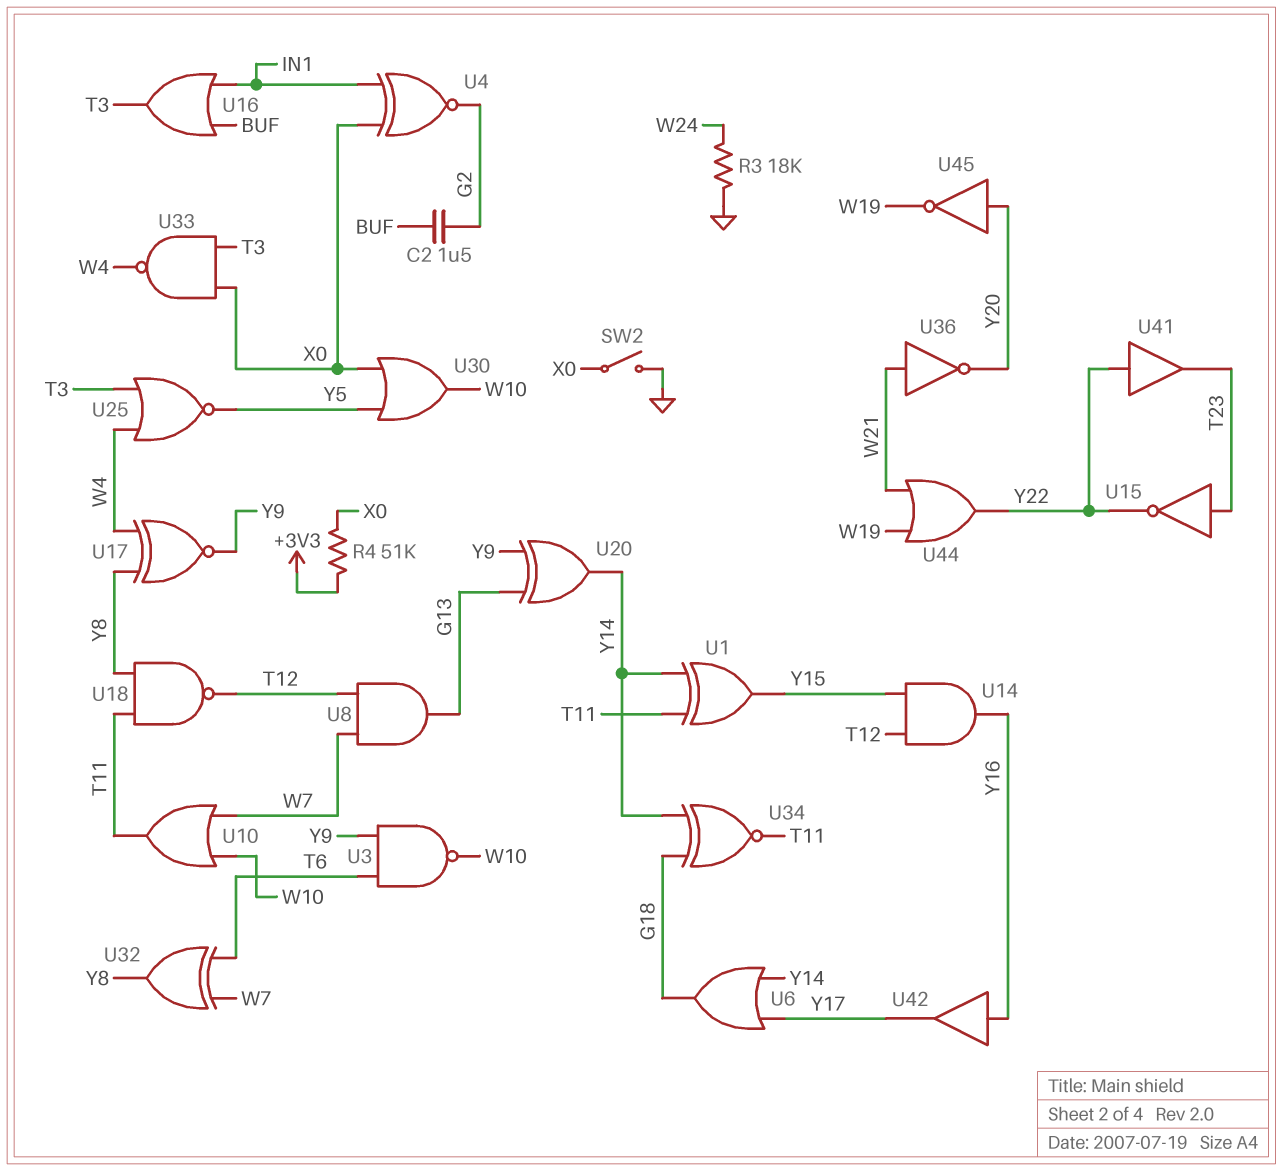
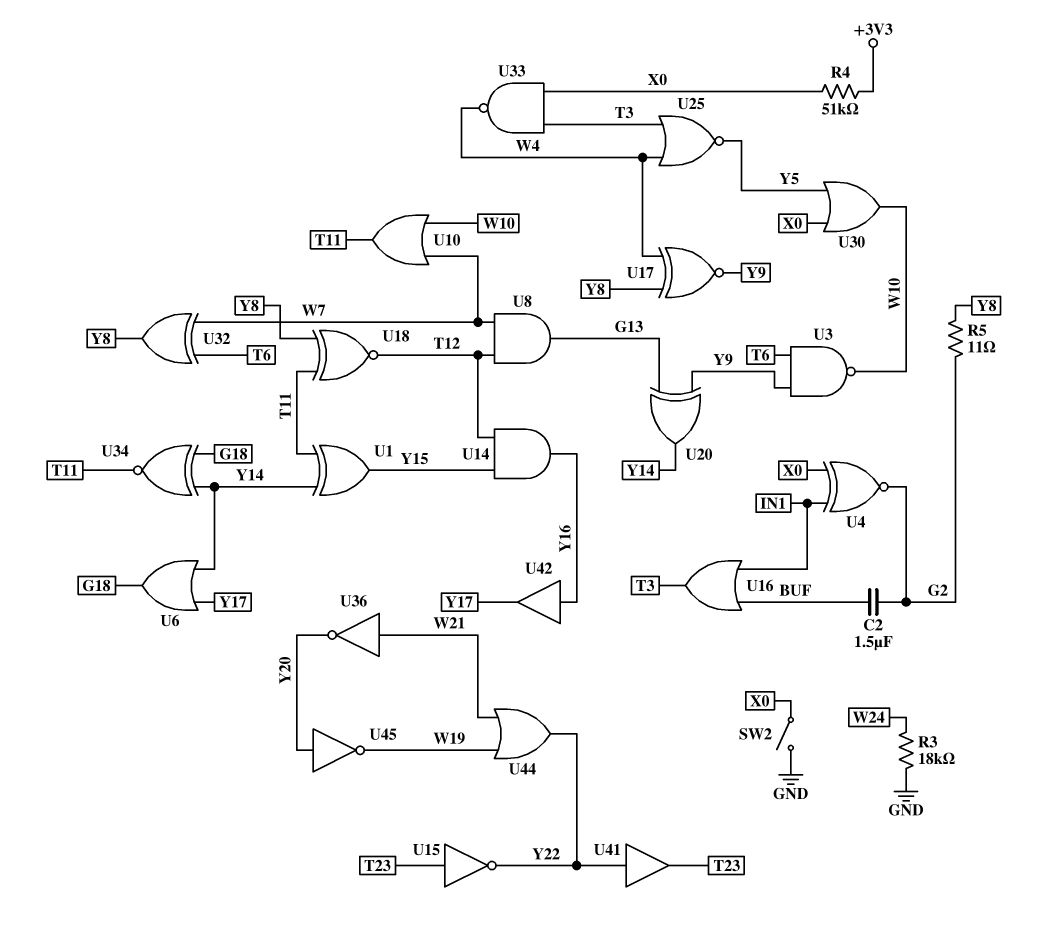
R5: none -> 11 (G2, Y8)
U18: NAND (in T11, in Y8, out T12) -> XNOR (in T11, in Y8, out T12)

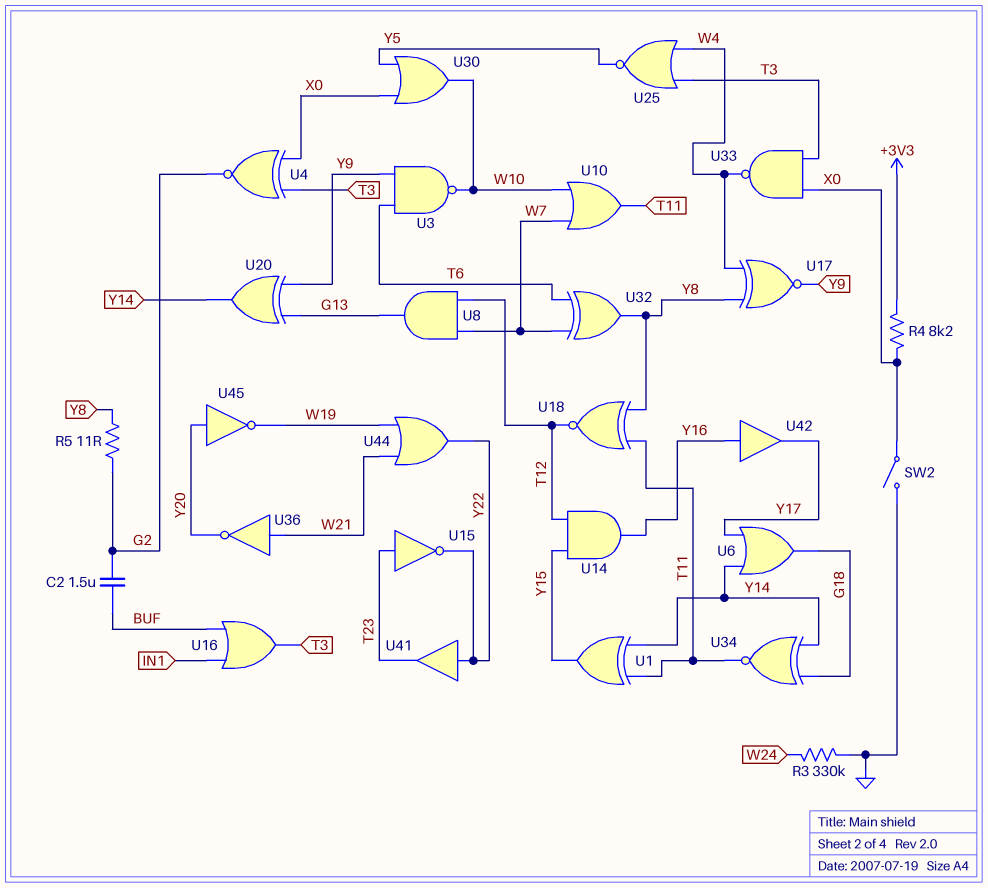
R3: 18k (GND, W24) -> 330k (GND, W24)
R4: 51k (+3V3, X0) -> 8.2k (+3V3, X0)
U4: XNOR (in IN1, in X0, out G2) -> XNOR (in T3, in X0, out G2)

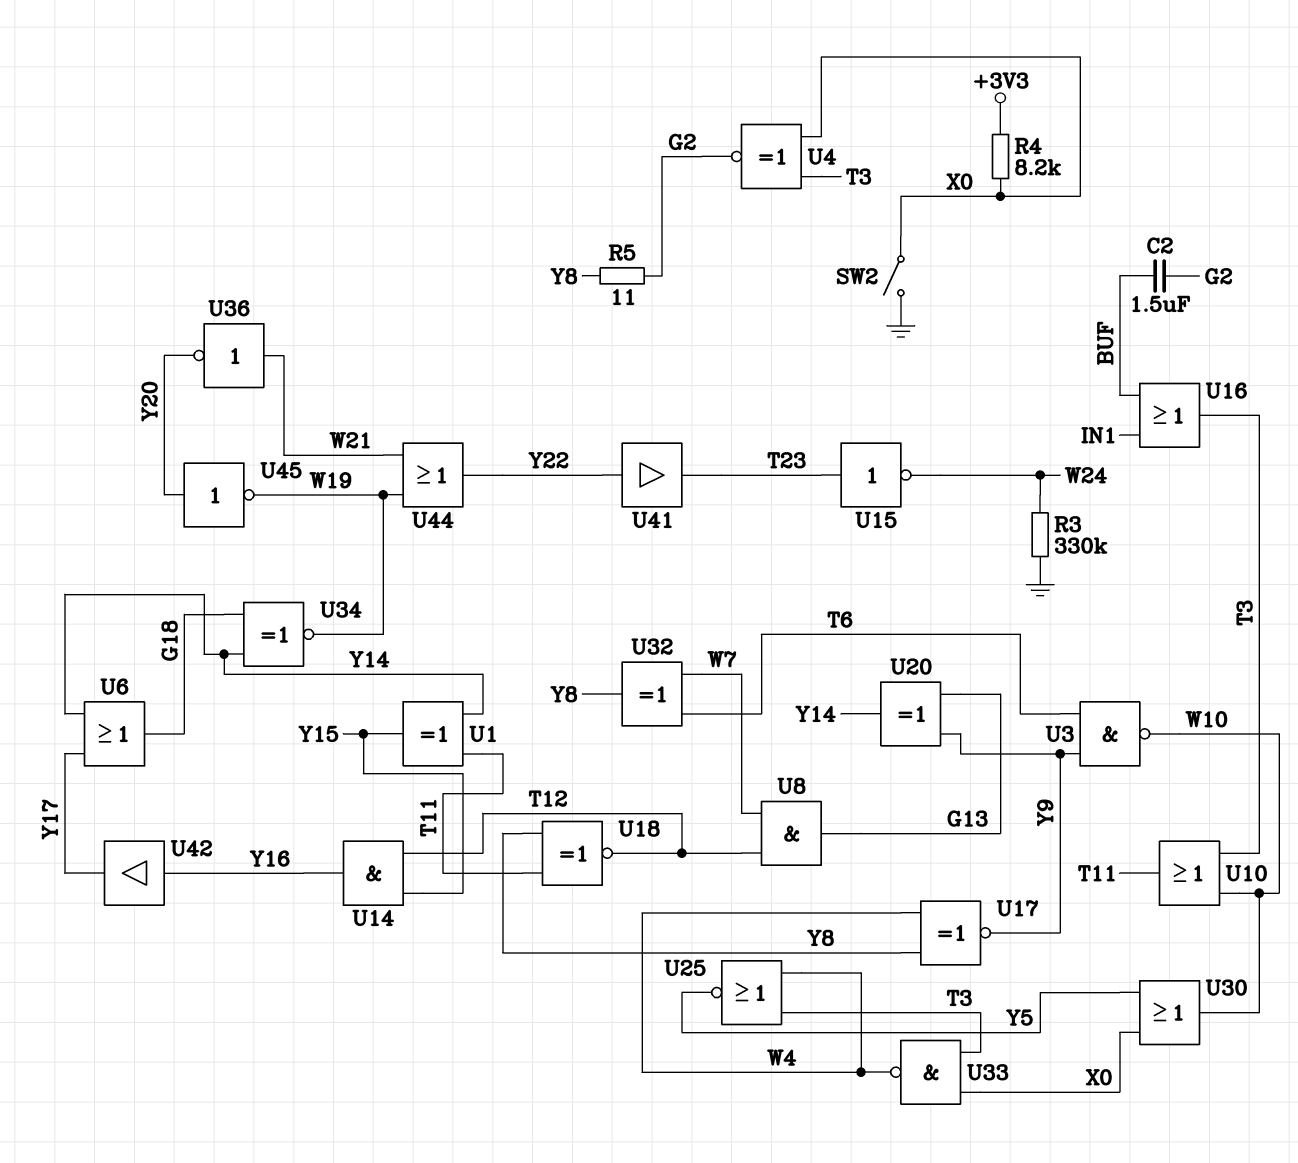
U10: OR (in W7, in W10, out T11) -> OR (in T3, in W10, out T11)
U15: NOT (in T23, out Y22) -> NOT (in T23, out W24)
U34: XNOR (in G18, in Y14, out T11) -> XNOR (in G18, in Y14, out W19)

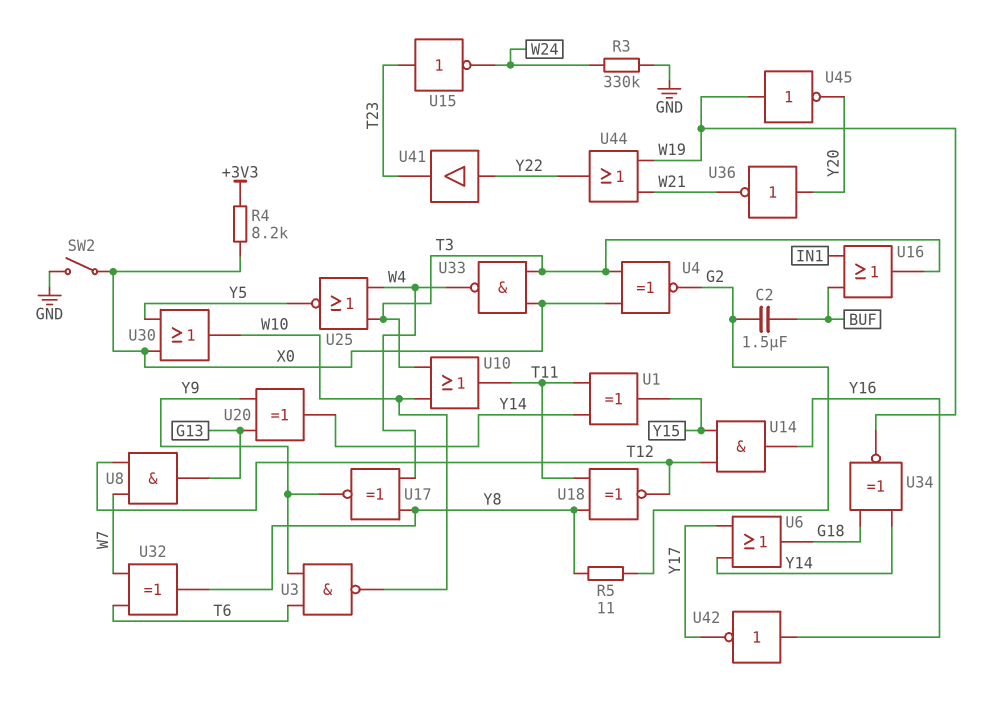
U36: NOT (in W21, out Y20) -> NOT (in Y20, out W21)
U42: buffer (in Y16, out Y17) -> NOT (in Y16, out Y17)
U45: NOT (in Y20, out W19) -> NOT (in W19, out Y20)

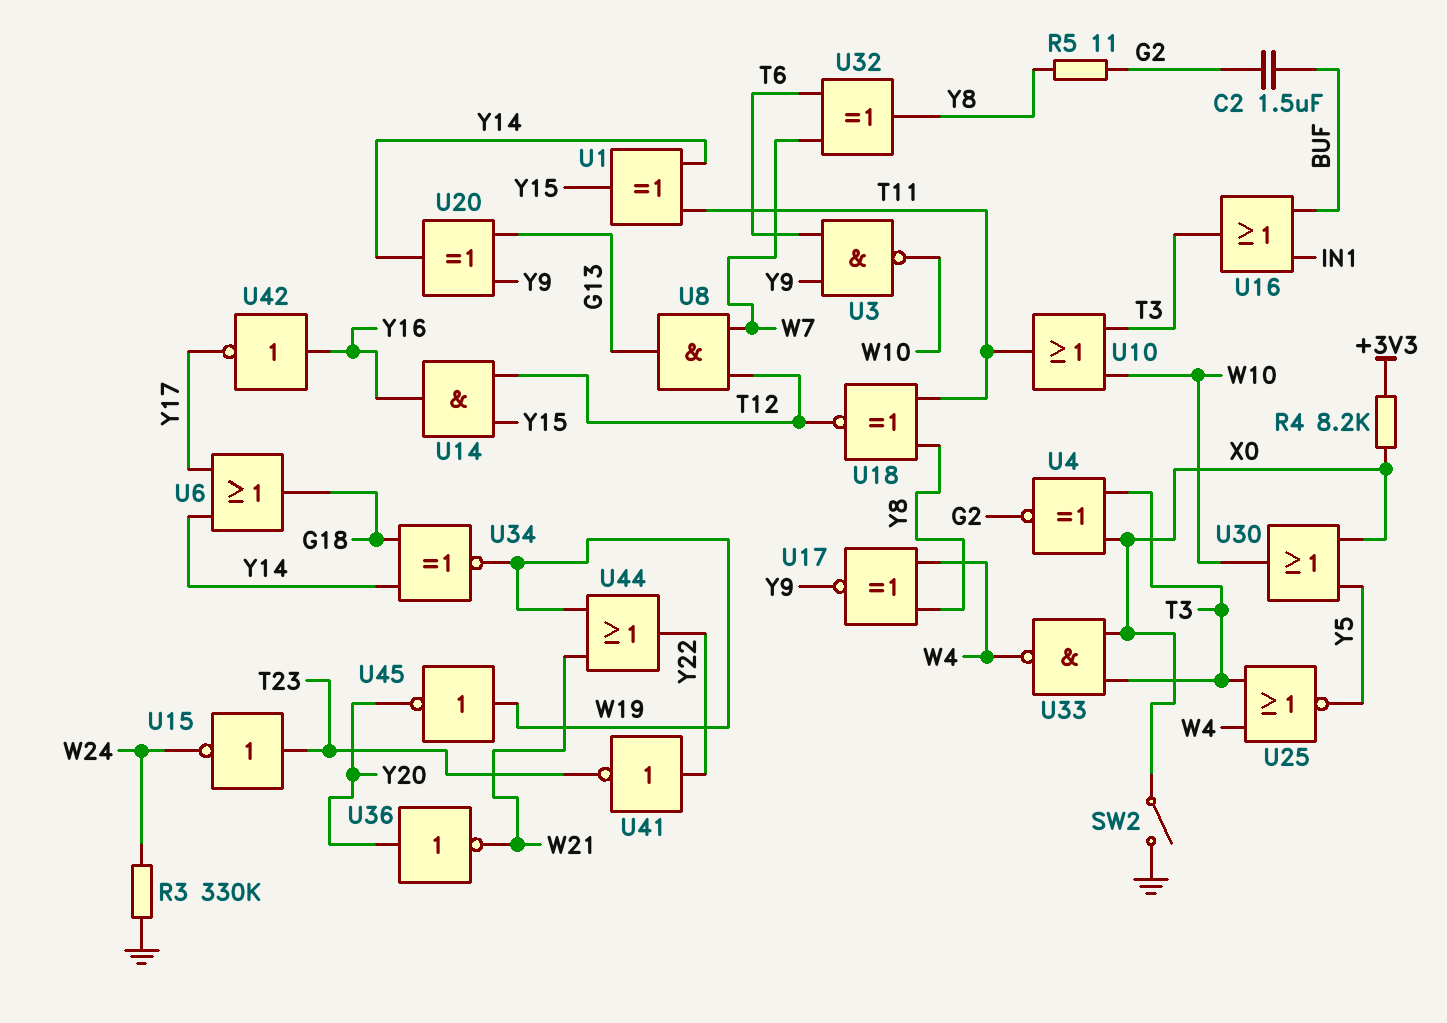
U41: buffer (in Y22, out T23) -> NOT (in Y22, out T23)

